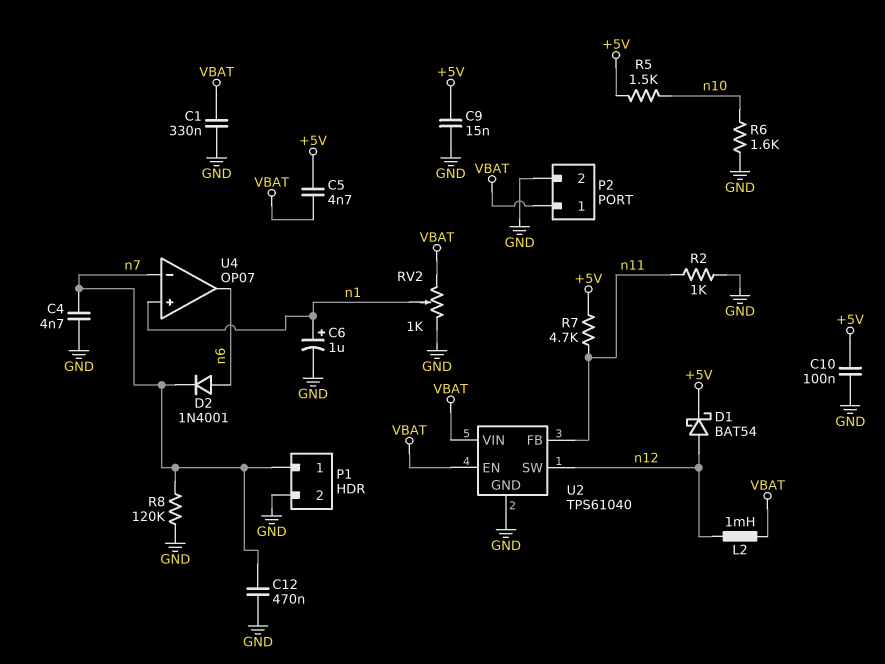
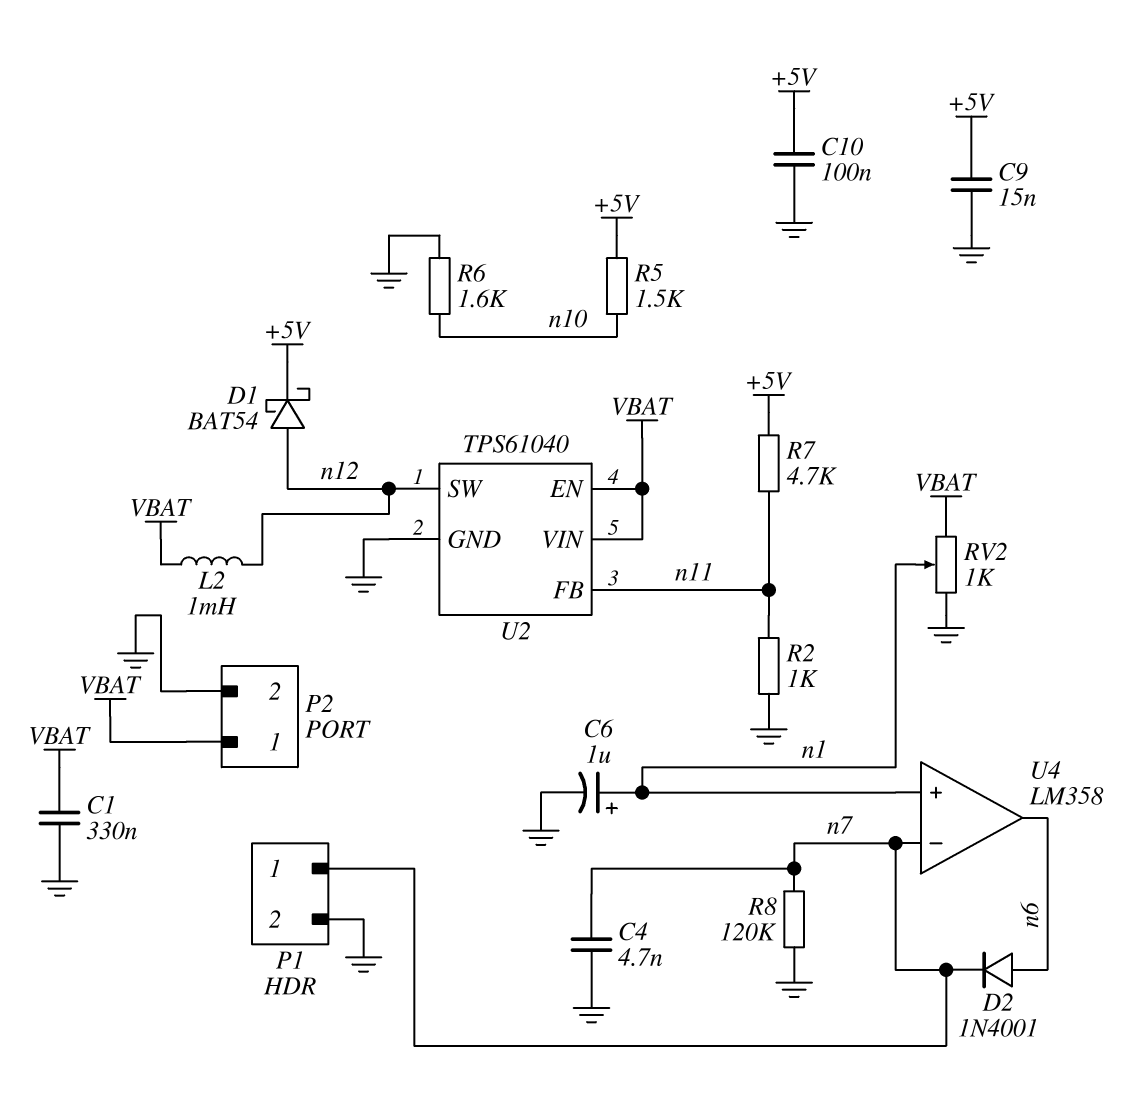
C5: 4.7nF (+5V, VBAT) -> none
C12: 470nF (GND, n7) -> none
U4: OP07 -> LM358

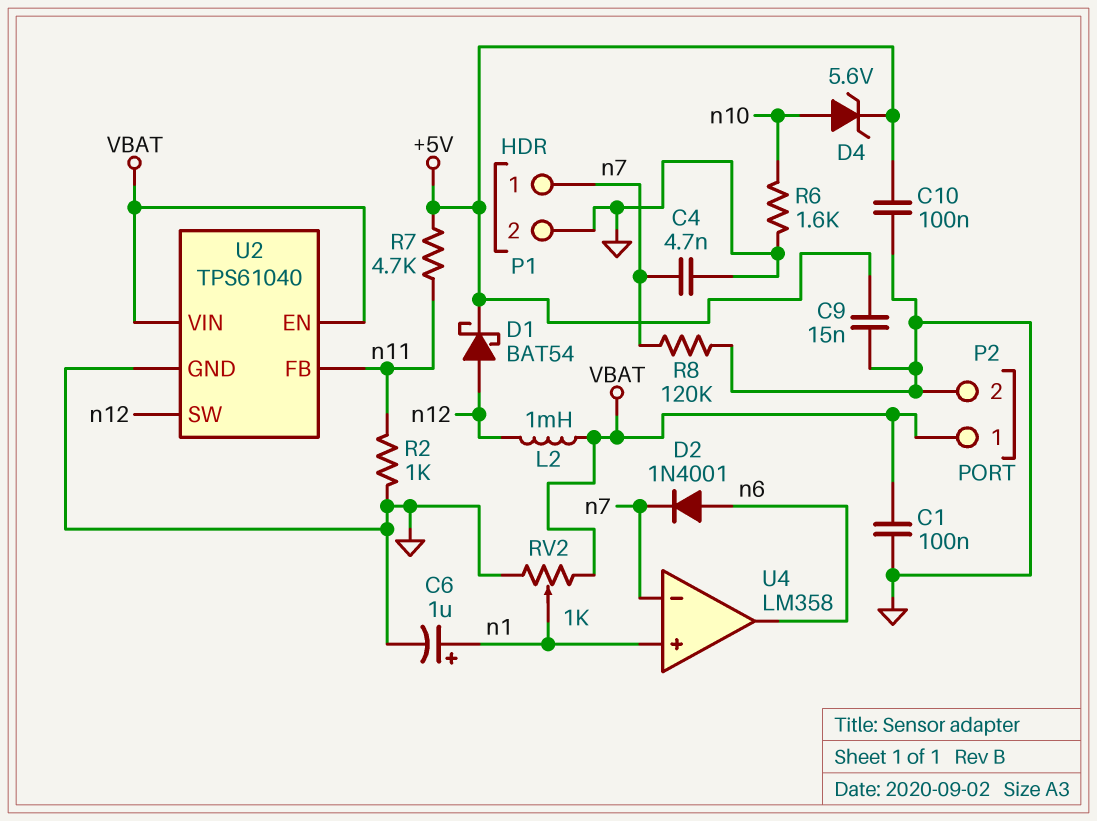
C1: 330nF (GND, VBAT) -> 100nF (GND, VBAT)
D4: none -> zener 5.6V (A n10, K +5V)
R5: 1.5k (+5V, n10) -> none

